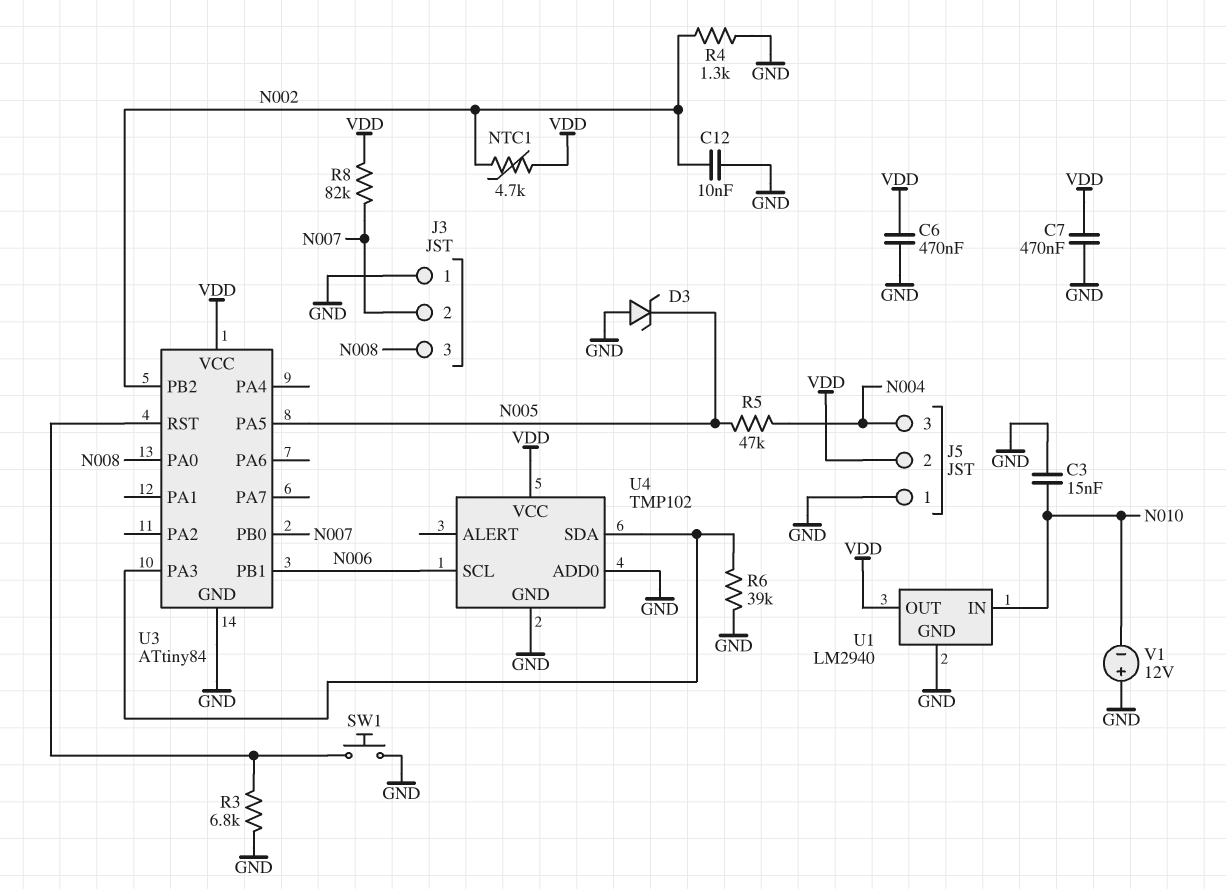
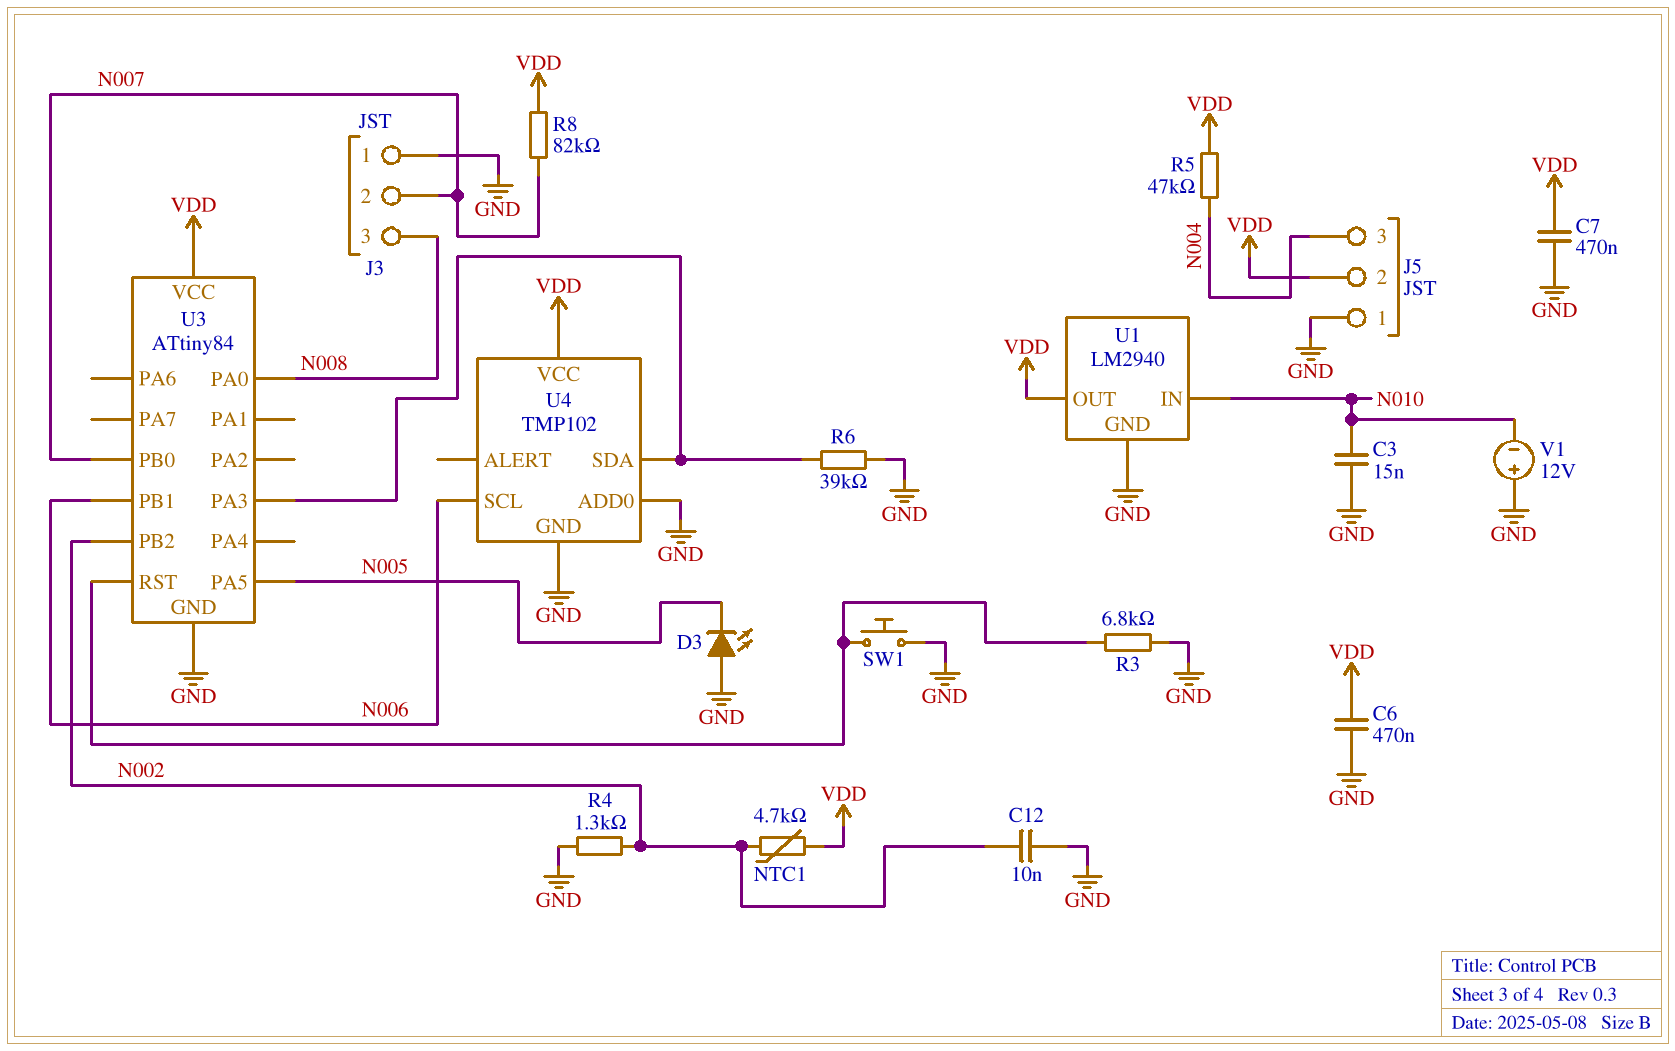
D3: zener (A GND, K N005) -> LED (A GND, K N005)
R5: 47k (N004, N005) -> 47k (N004, VDD)

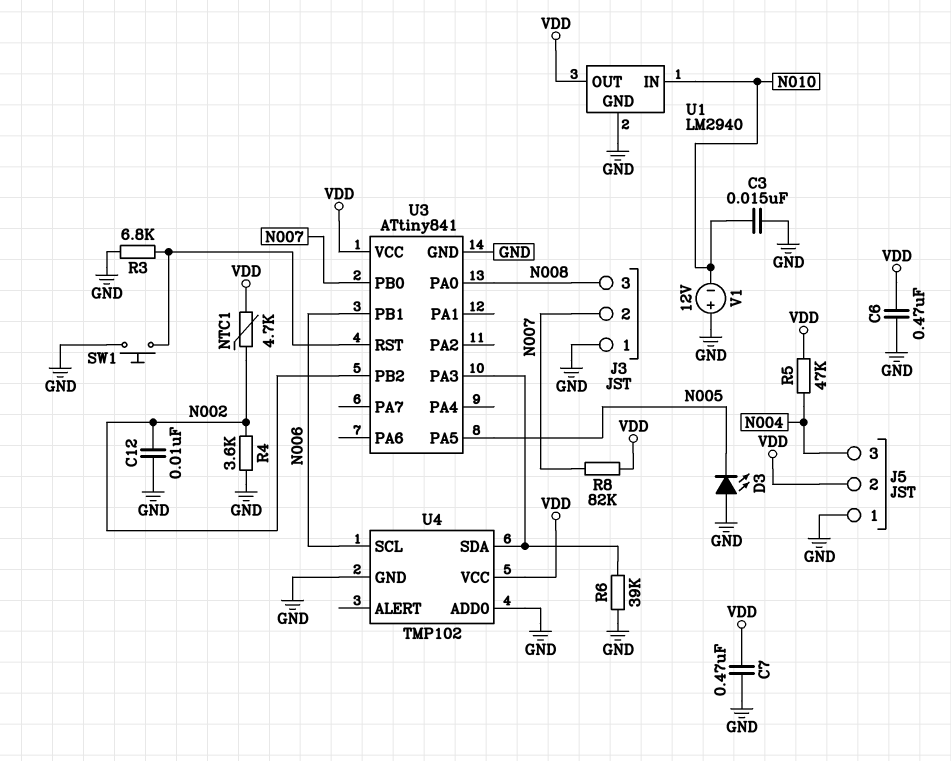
R4: 1.3k (GND, N002) -> 3.6k (GND, N002)
U3: ATtiny84 -> ATtiny841

